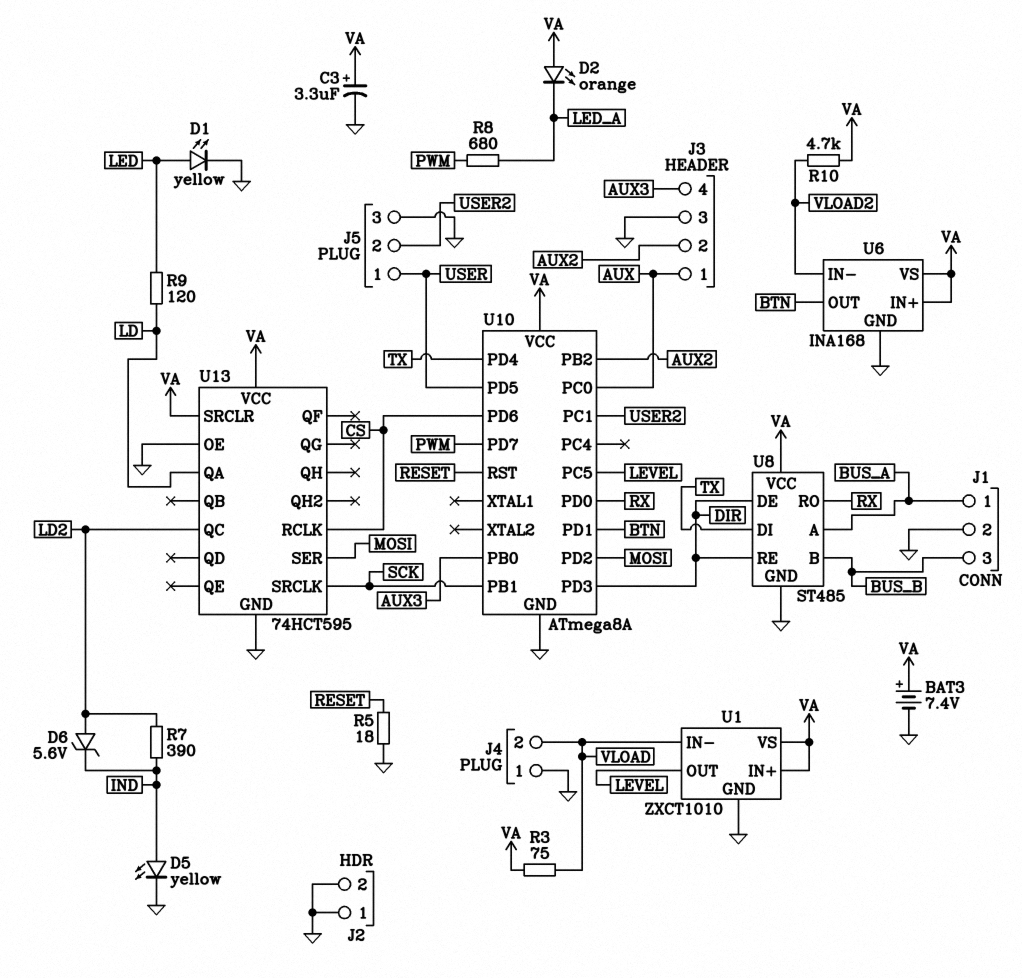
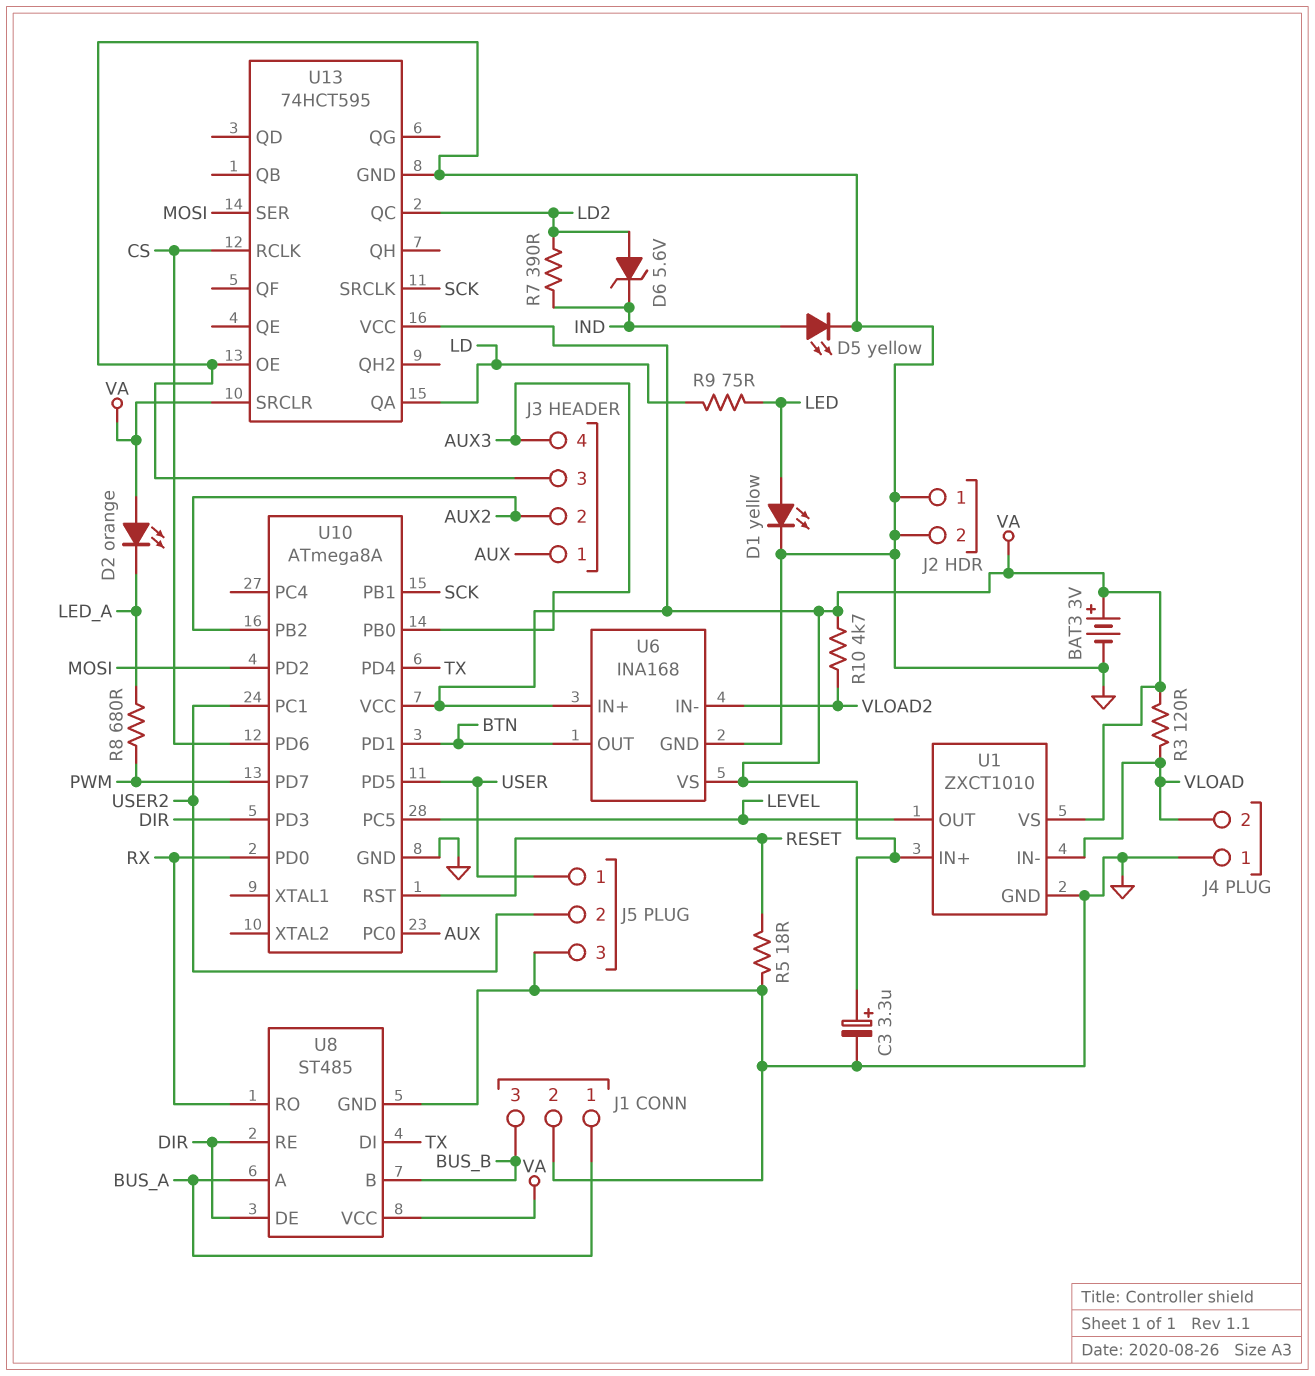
BAT3: 7.4V (plus VA, minus GND) -> 3V (plus VA, minus GND)
R3: 75 (VA, VLOAD) -> 120 (VA, VLOAD)
R9: 120 (LD, LED) -> 75 (LD, LED)

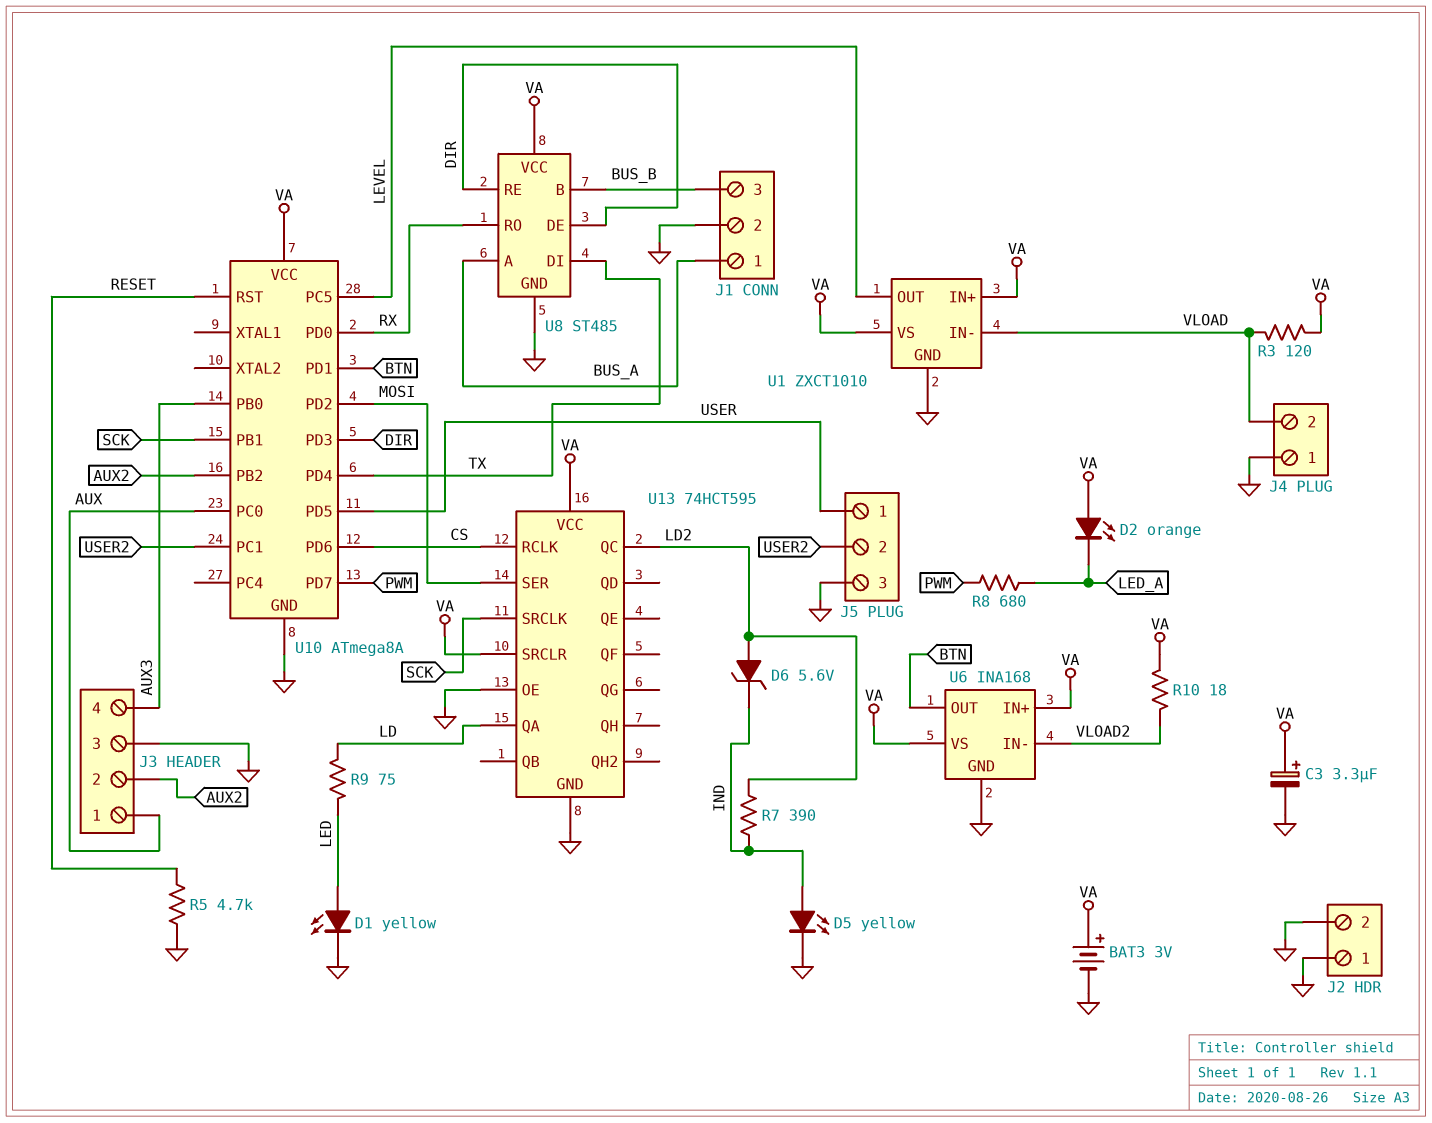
R5: 18 (GND, RESET) -> 4.7k (GND, RESET)
R10: 4.7k (VA, VLOAD2) -> 18 (VA, VLOAD2)

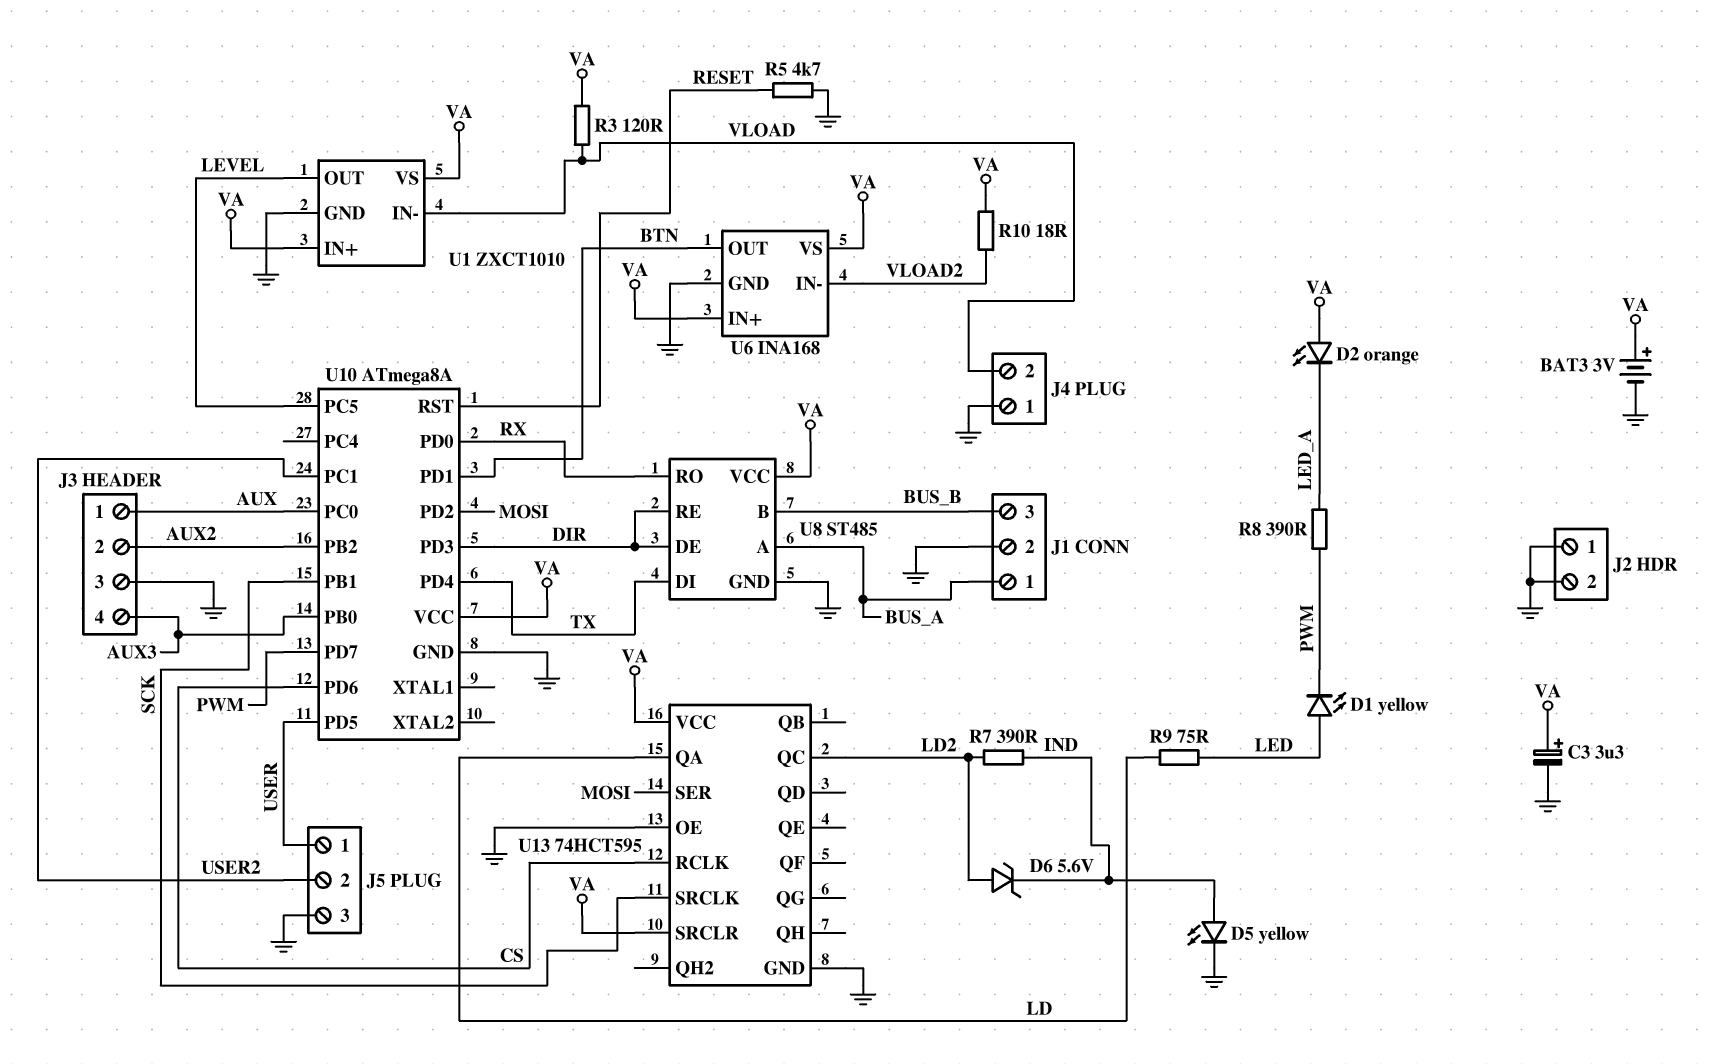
D1: LED yellow (A LED, K GND) -> LED yellow (A LED, K PWM)
R8: 680 (LED_A, PWM) -> 390 (LED_A, PWM)

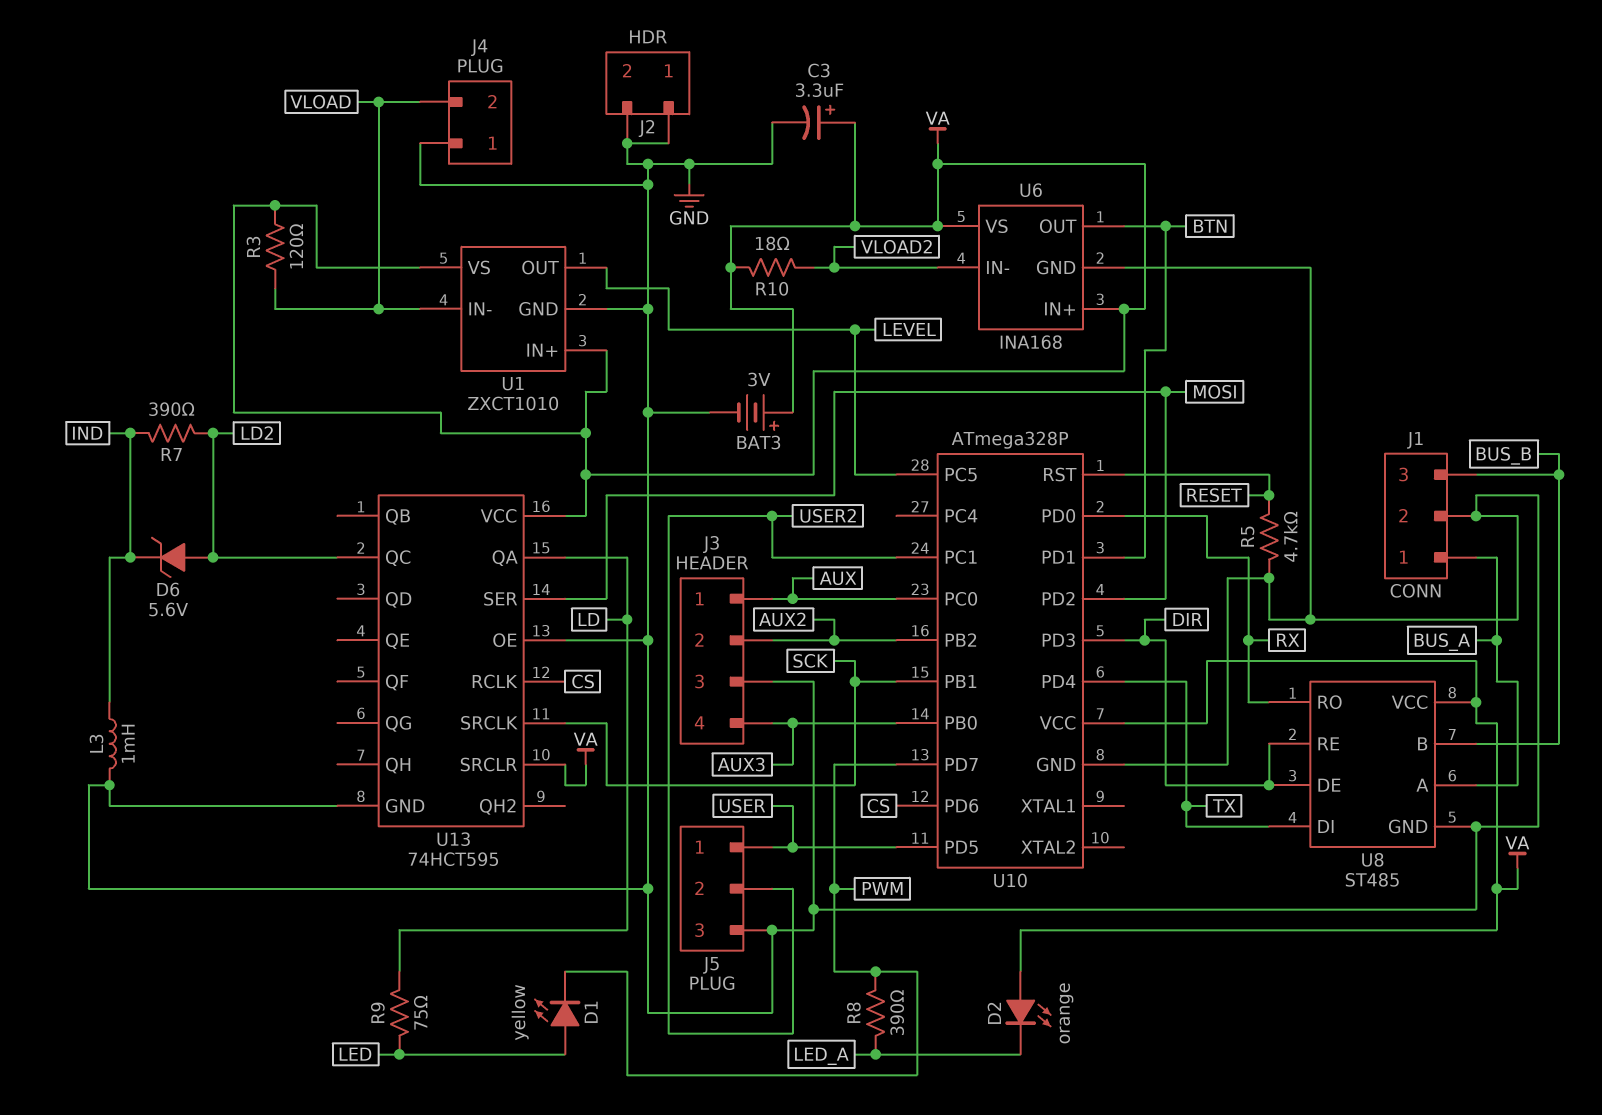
D5: LED yellow (A IND, K GND) -> none
L3: none -> 1mH (GND, IND)
U10: ATmega8A -> ATmega328P

